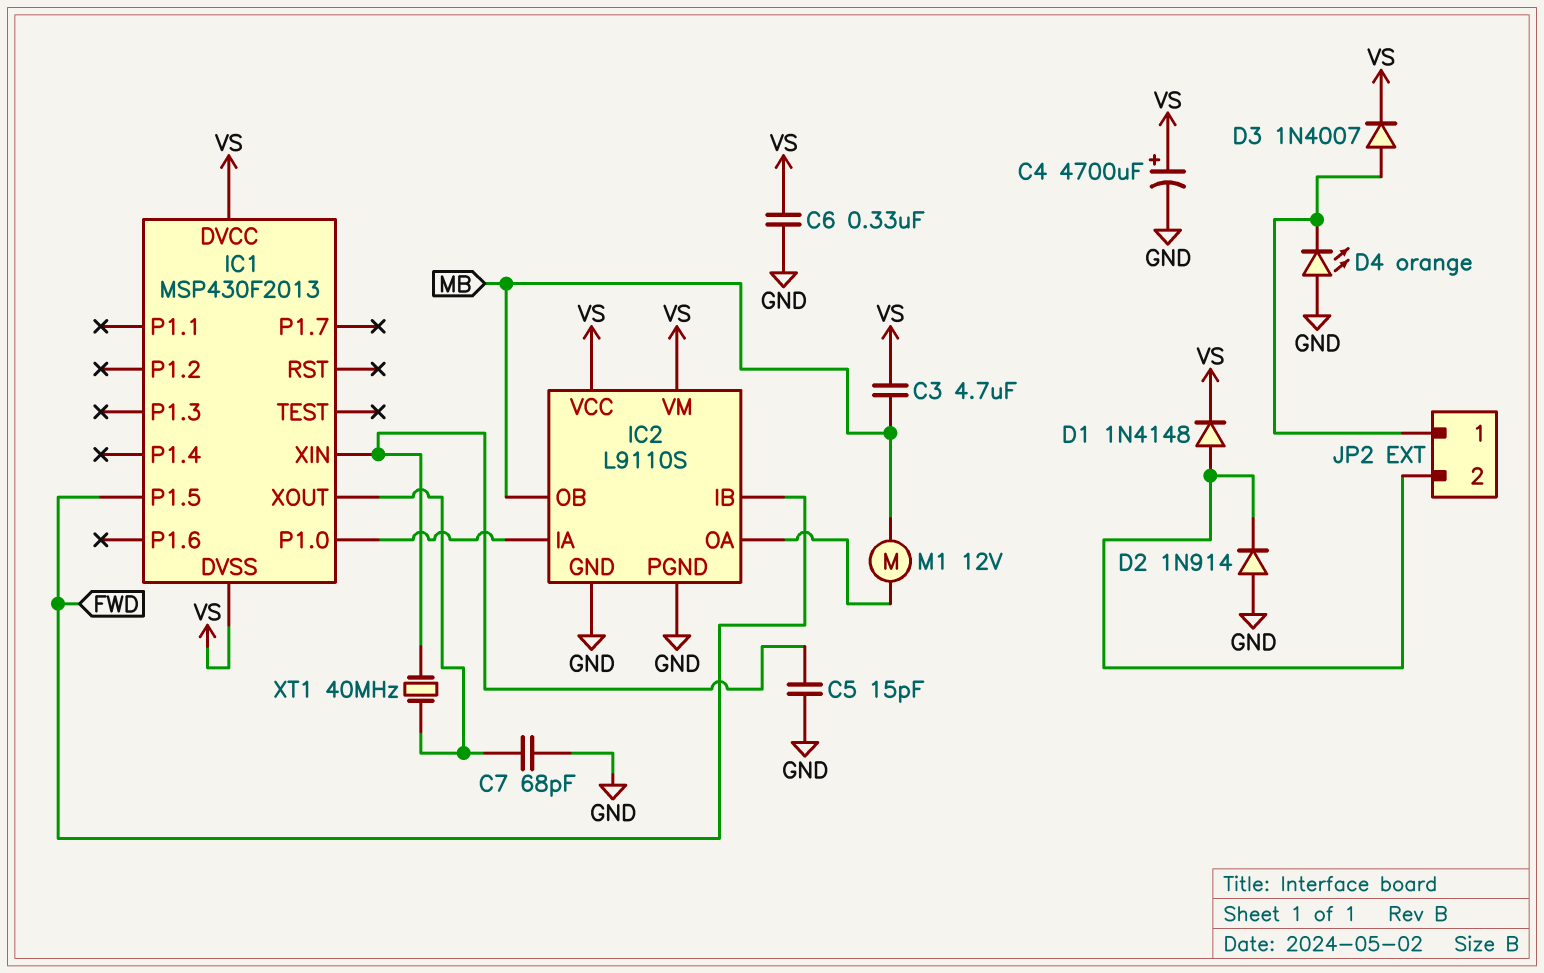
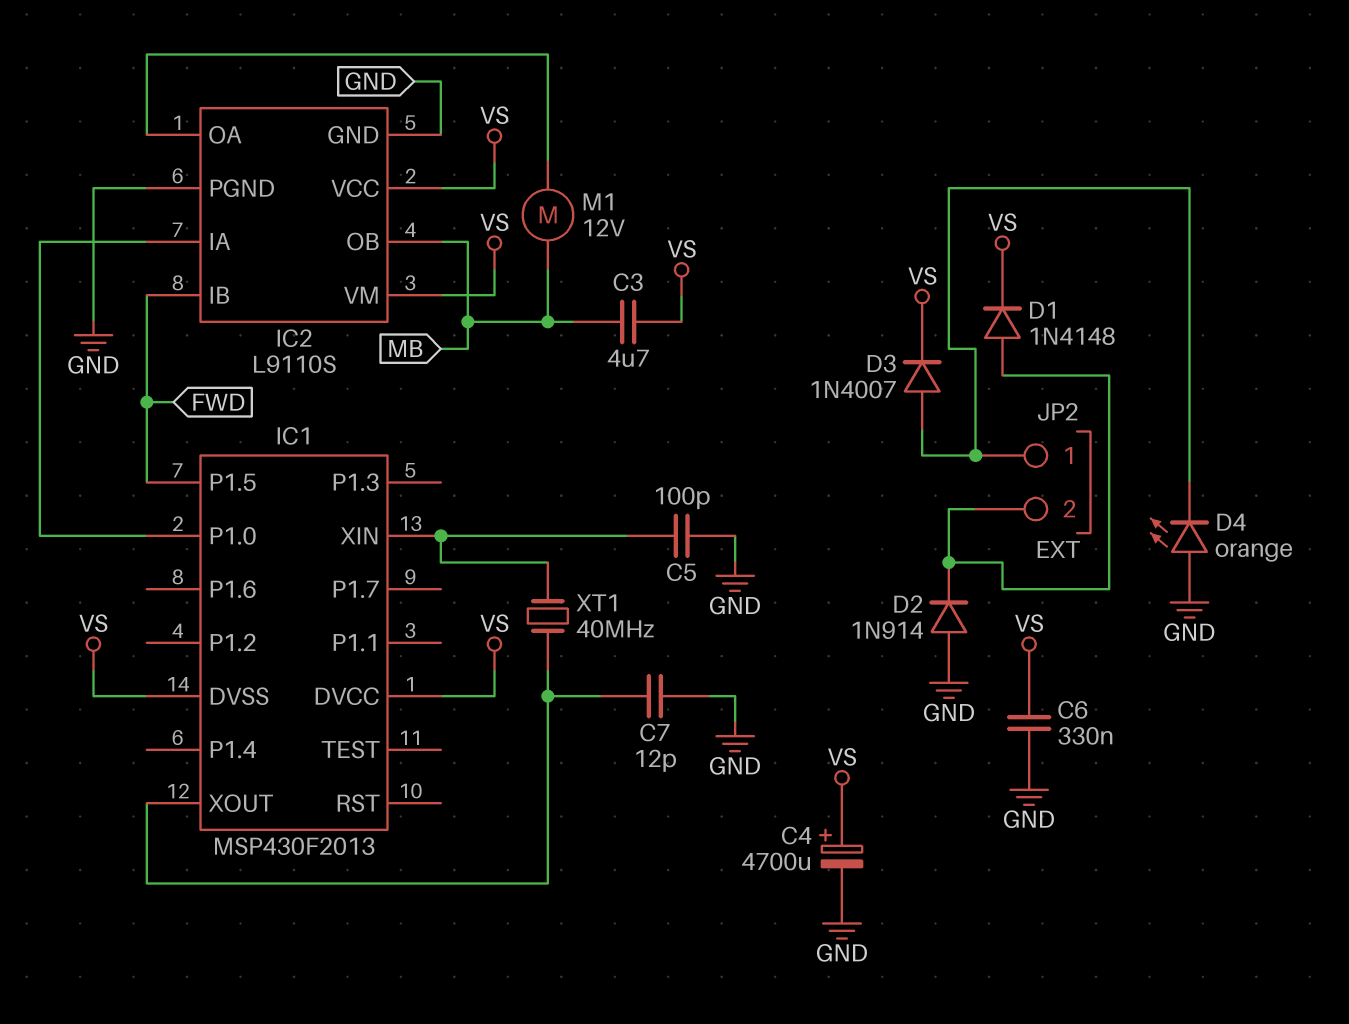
C5: 15pF (GND, IC1/XIN) -> 100pF (GND, IC1/XIN)
C7: 68pF (GND, IC1/XOUT) -> 12pF (GND, IC1/XOUT)

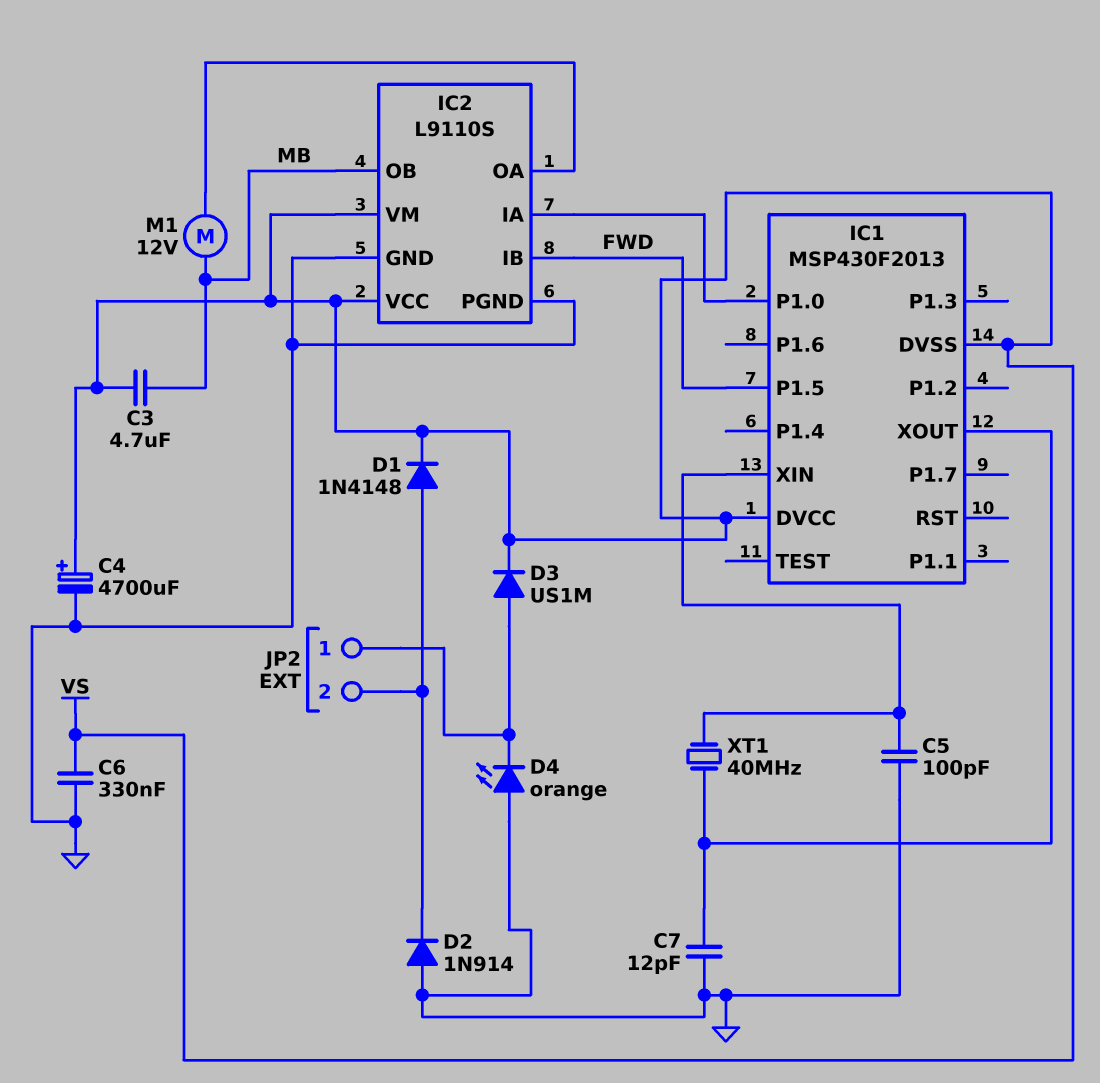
D3: diode 1N4007 (A JP2/1, K VS) -> diode US1M (A JP2/1, K VS)

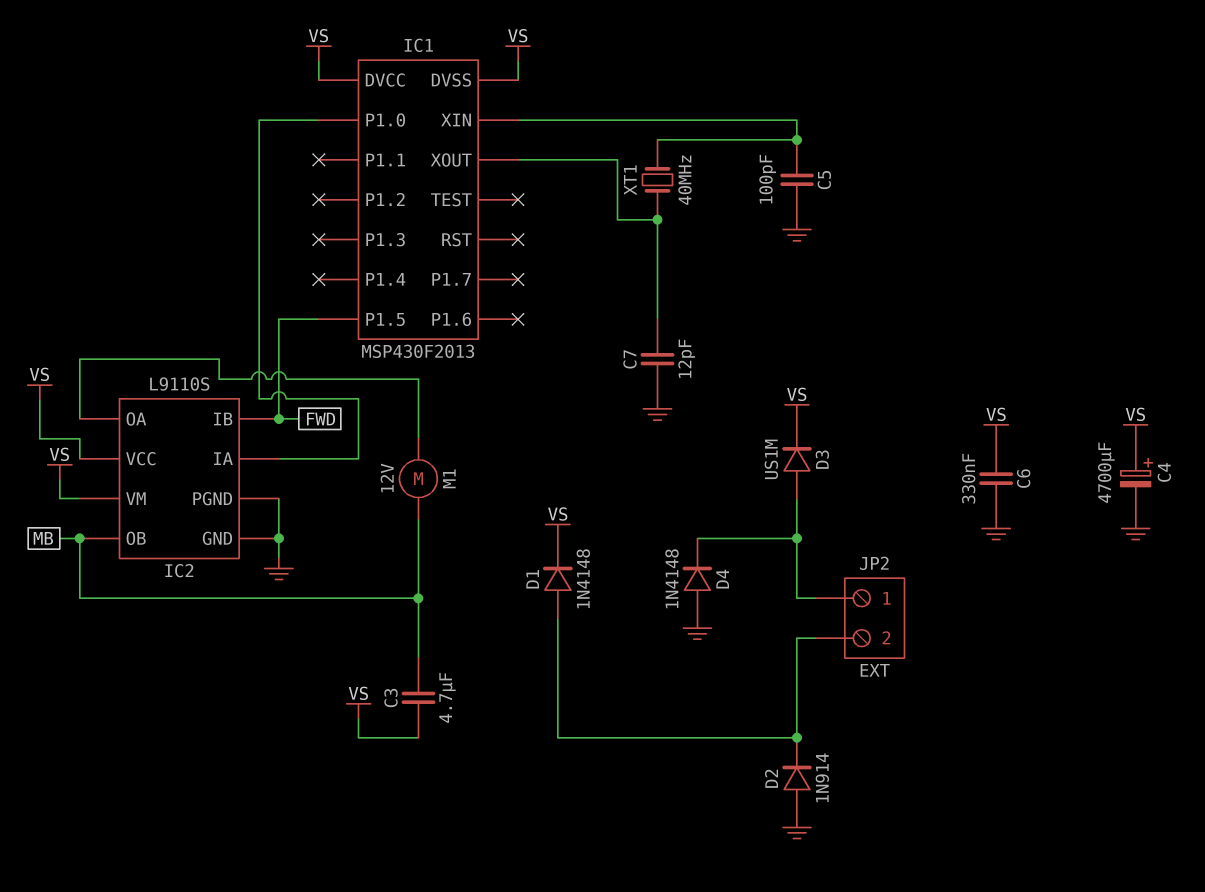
D4: LED orange (A GND, K JP2/1) -> diode 1N4148 (A GND, K JP2/1)

